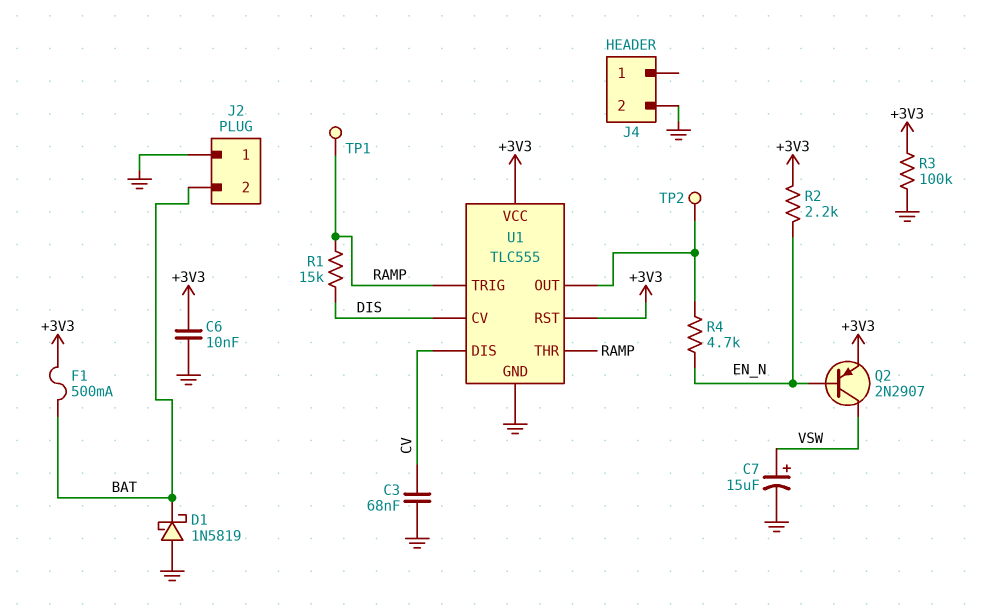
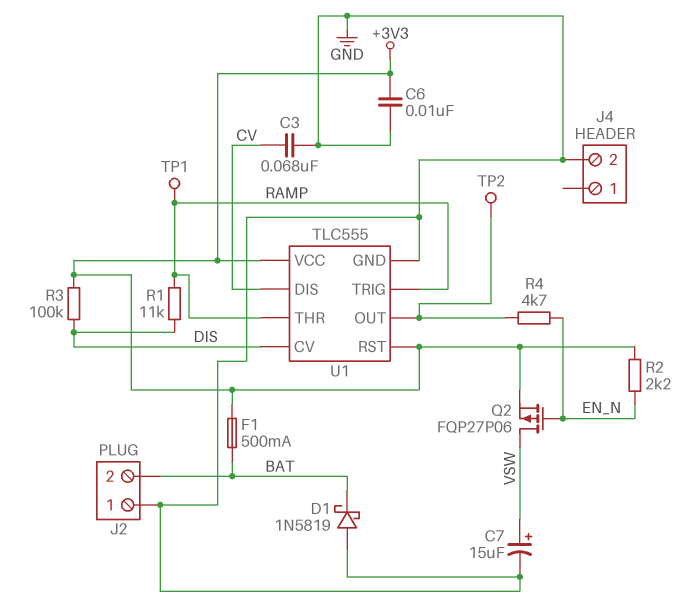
Q2: PNP 2N2907 (B EN_N, C VSW, E +3V3) -> PMOS FQP27P06 (G EN_N, D VSW, S +3V3)
R1: 15k (DIS, RAMP) -> 11k (DIS, RAMP)
R3: 100k (+3V3, GND) -> 100k (+3V3, DIS)

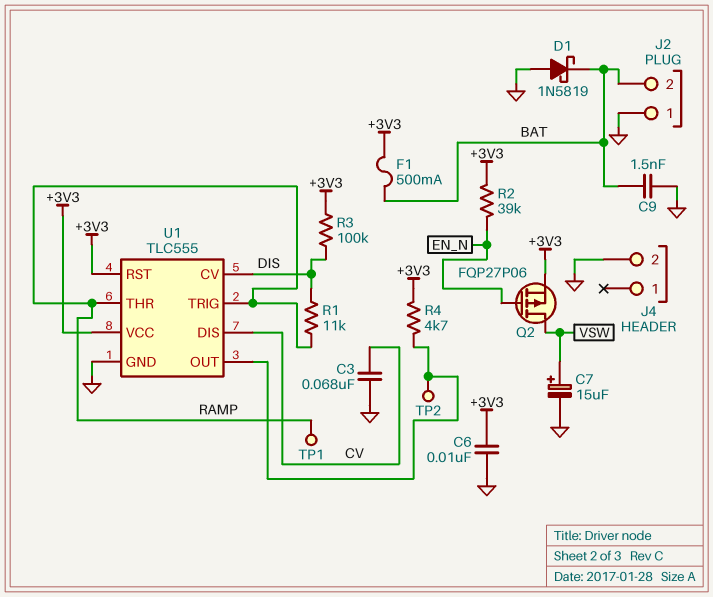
C9: none -> 1.5nF (BAT, GND)
R2: 2.2k (+3V3, EN_N) -> 39k (+3V3, EN_N)
R4: 4.7k (EN_N, U1/OUT) -> 4.7k (+3V3, U1/OUT)

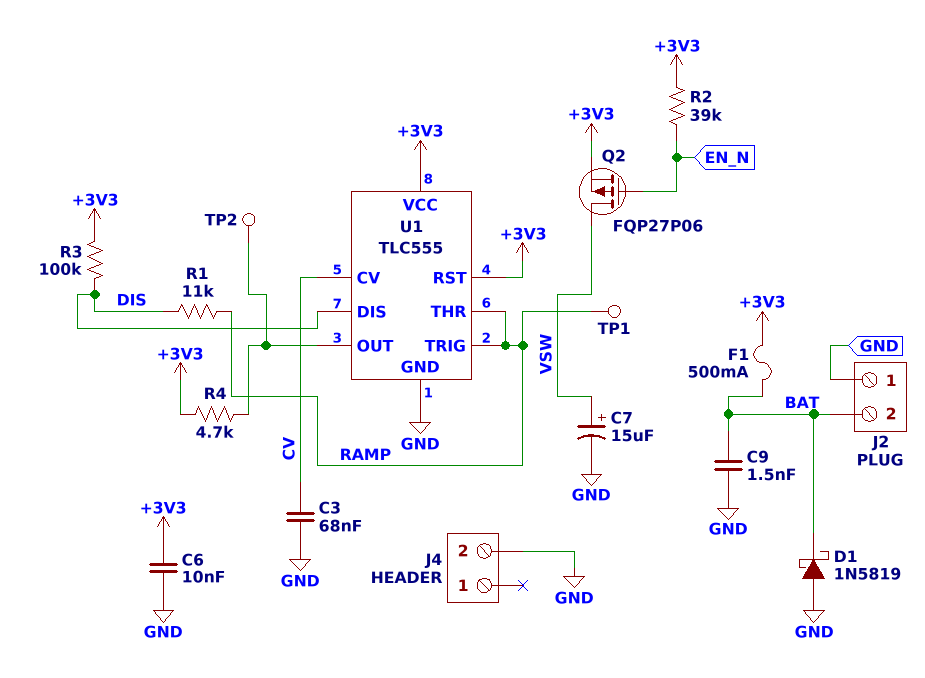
U1 pin CV: DIS -> CV
U1 pin DIS: CV -> DIS

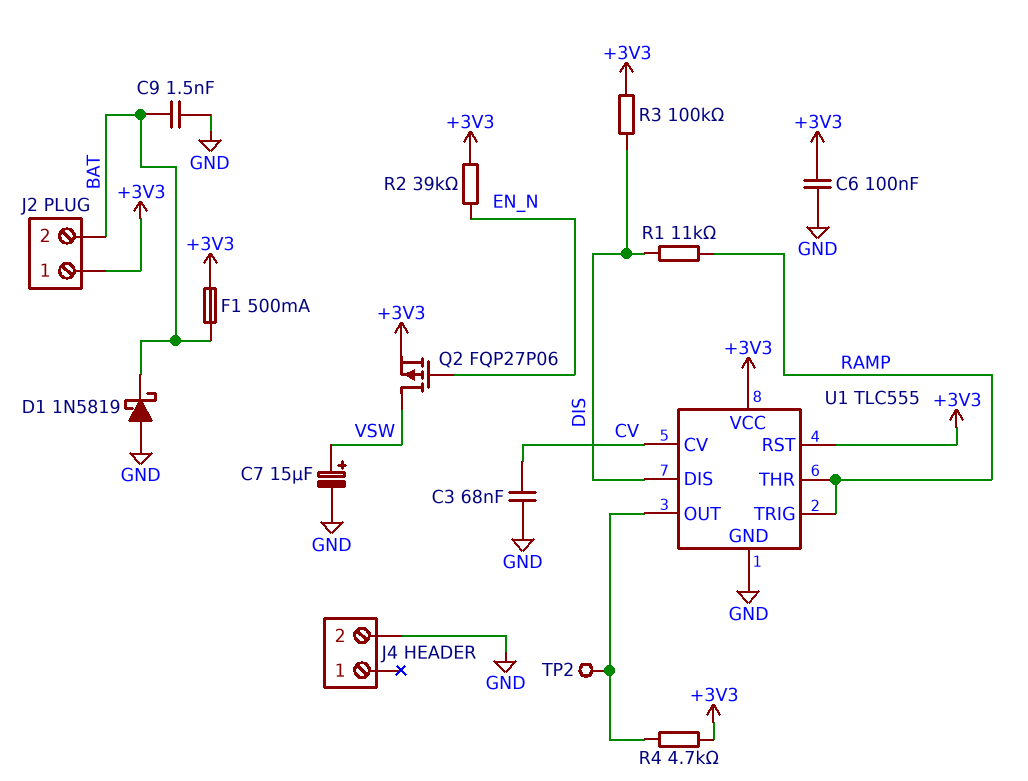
C6: 10nF (+3V3, GND) -> 100nF (+3V3, GND)
J2 pin 1: GND -> +3V3
TP1: test point (RAMP) -> none

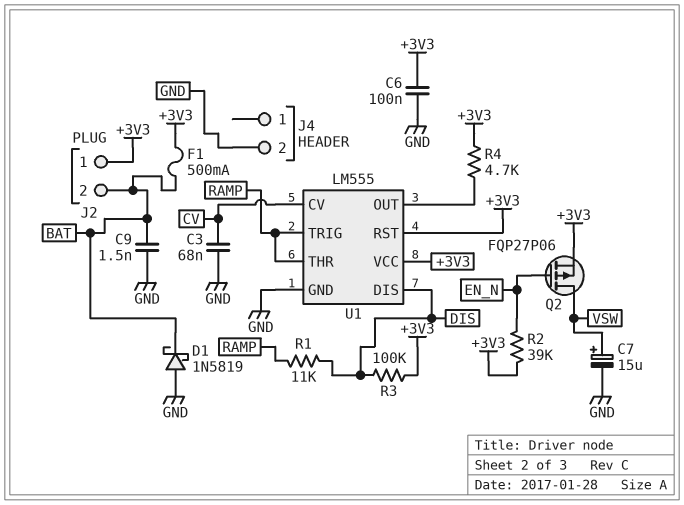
TP2: test point (U1/OUT) -> none
U1: TLC555 -> LM555

